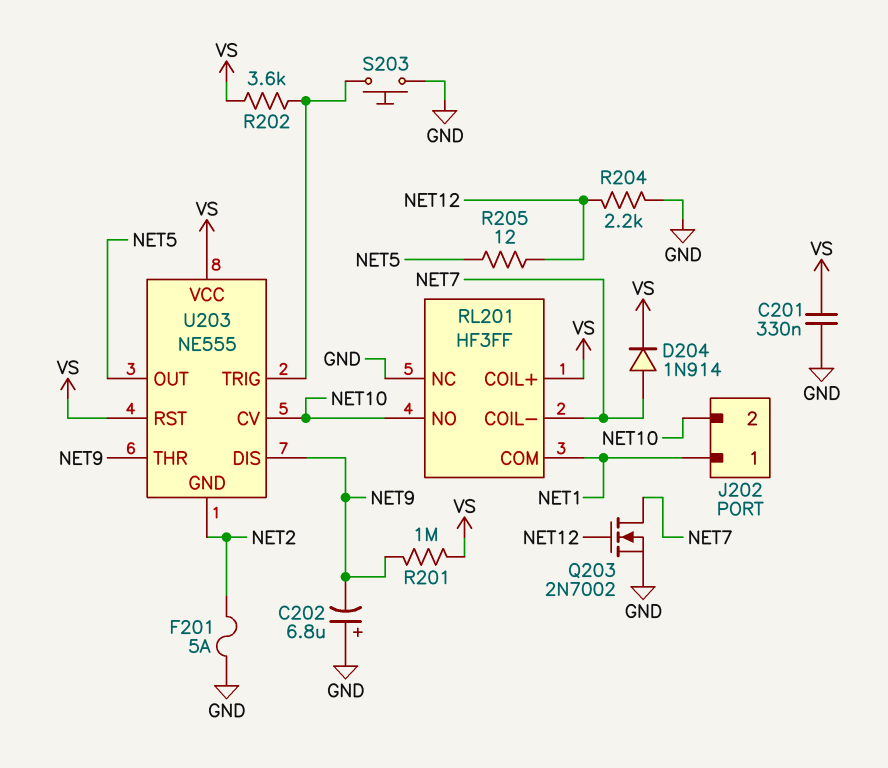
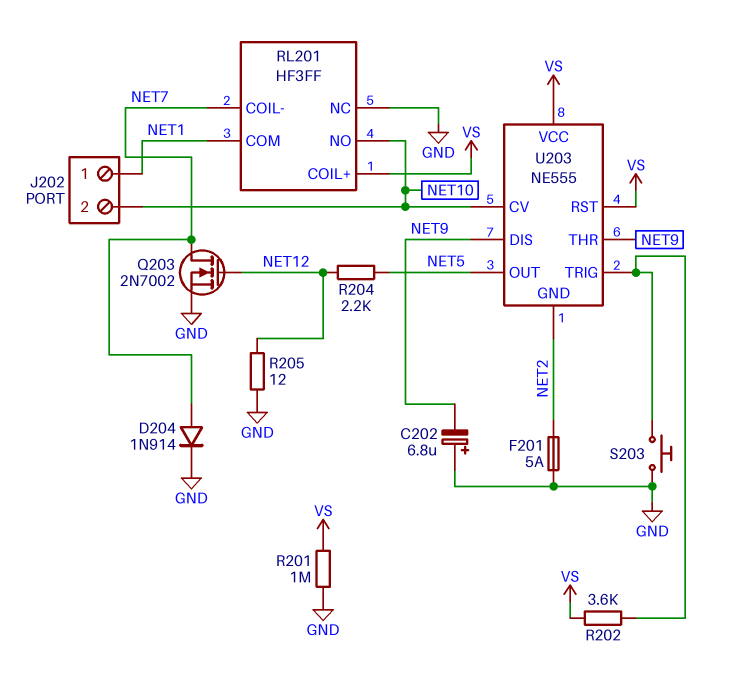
C201: 330nF (GND, VS) -> none
D204: diode 1N914 (A NET7, K VS) -> diode 1N914 (A NET7, K GND)
R201: 1M (NET9, VS) -> 1M (GND, VS)
R204: 2.2k (GND, NET12) -> 2.2k (NET5, NET12)
R205: 12 (NET5, NET12) -> 12 (GND, NET12)

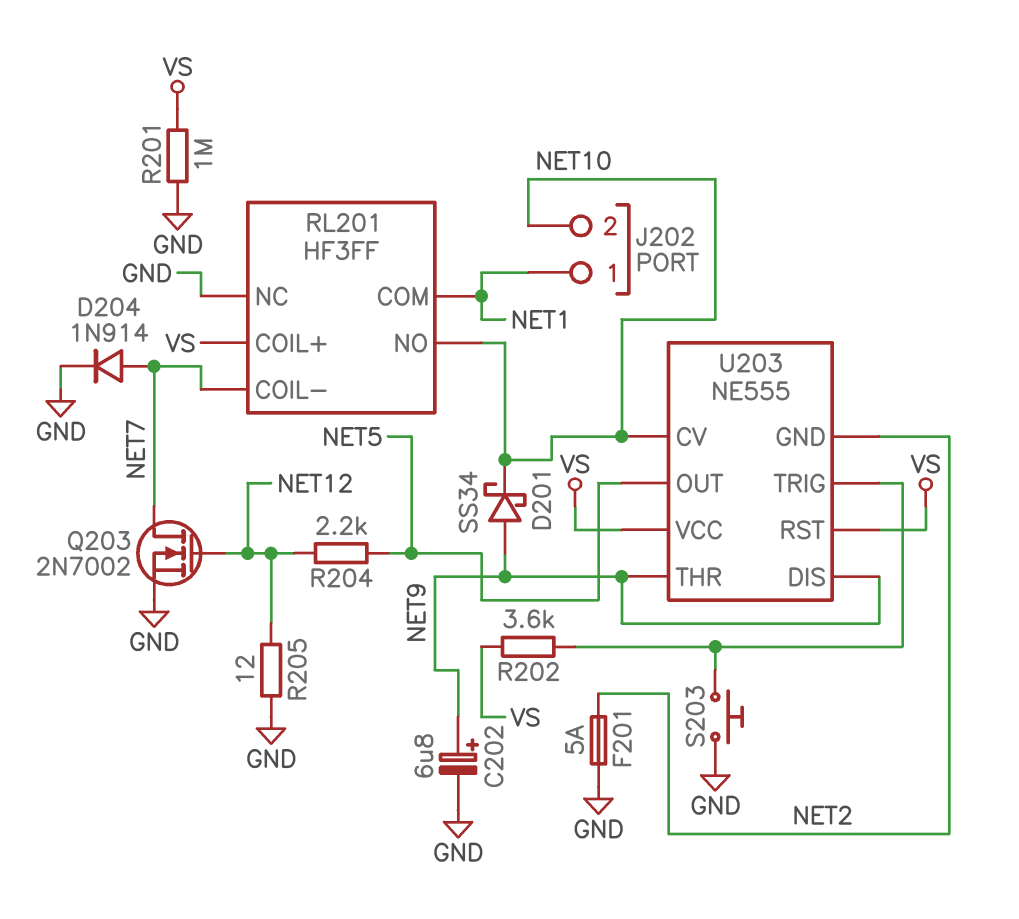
C202: 6.8uF (plus GND, minus NET9) -> 6.8uF (plus NET9, minus GND)
D201: none -> schottky SS34 (A NET9, K NET10)

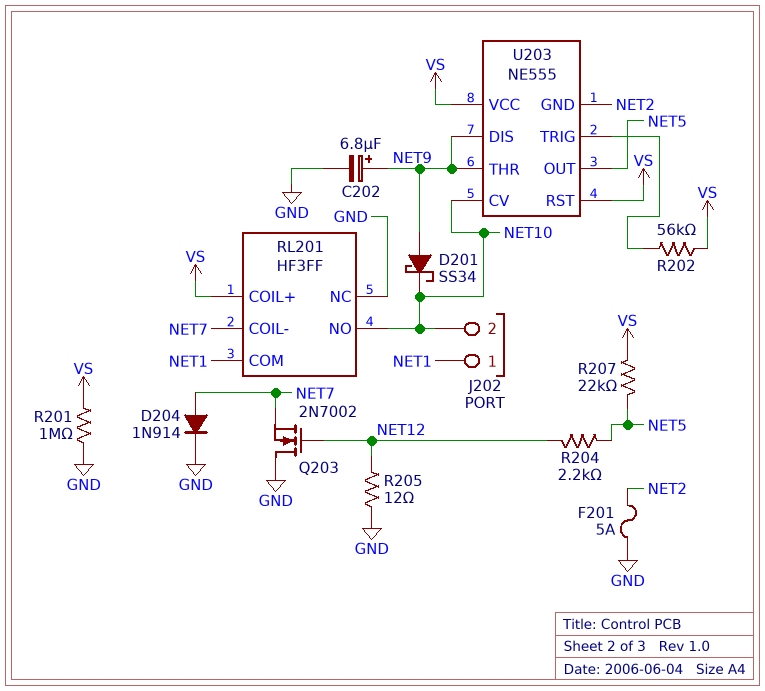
Q203: NMOS 2N7002 (G NET12, D NET7, S GND) -> NMOS 2N7002 (G NET12, D GND, S NET7)
R202: 3.6k (U203/TRIG, VS) -> 56k (U203/TRIG, VS)
R207: none -> 22k (NET5, VS)
S203: button (GND, U203/TRIG) -> none

